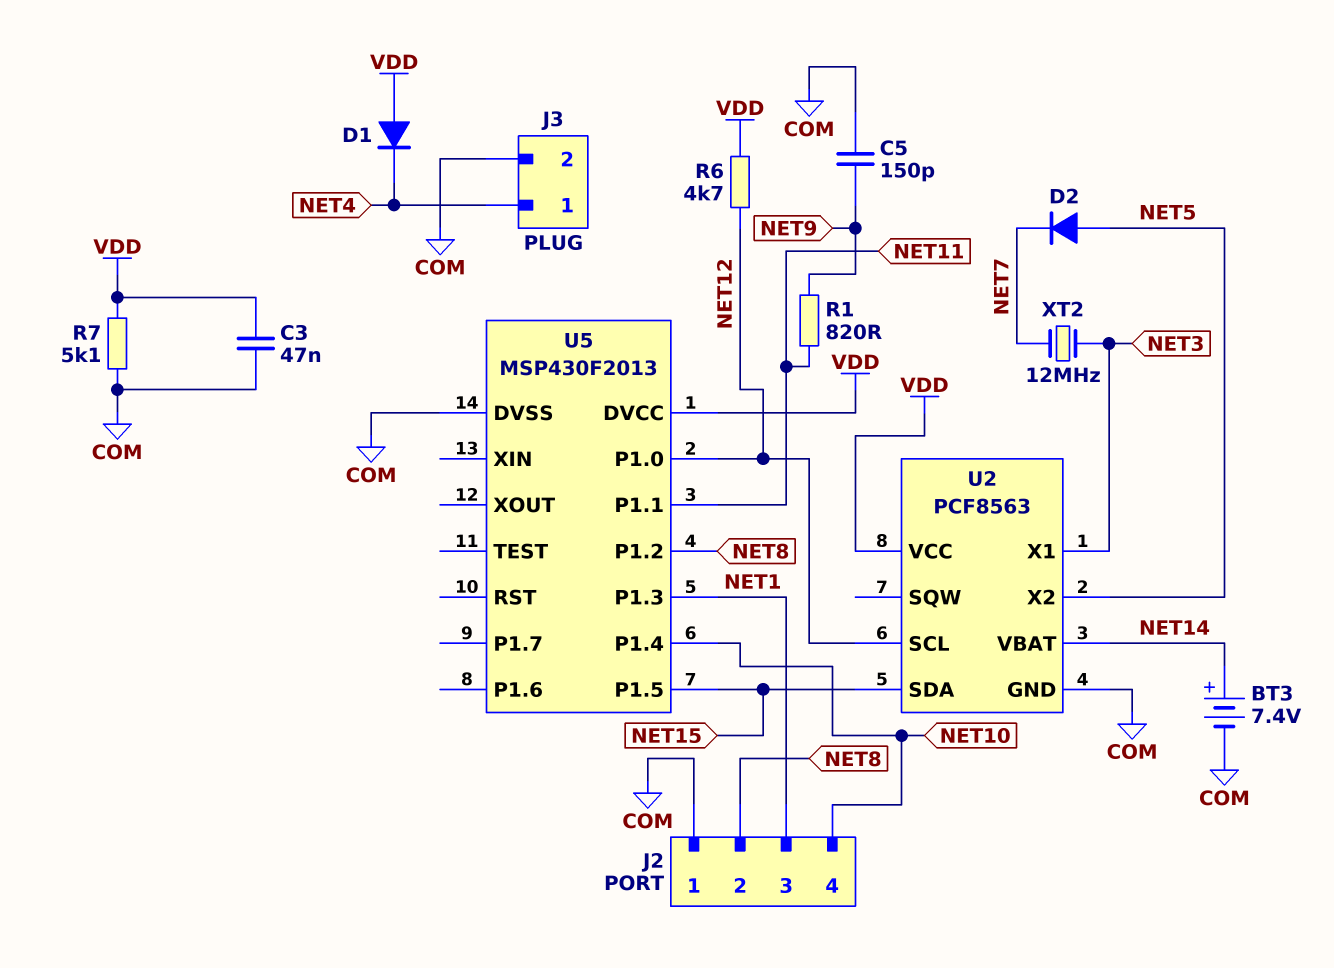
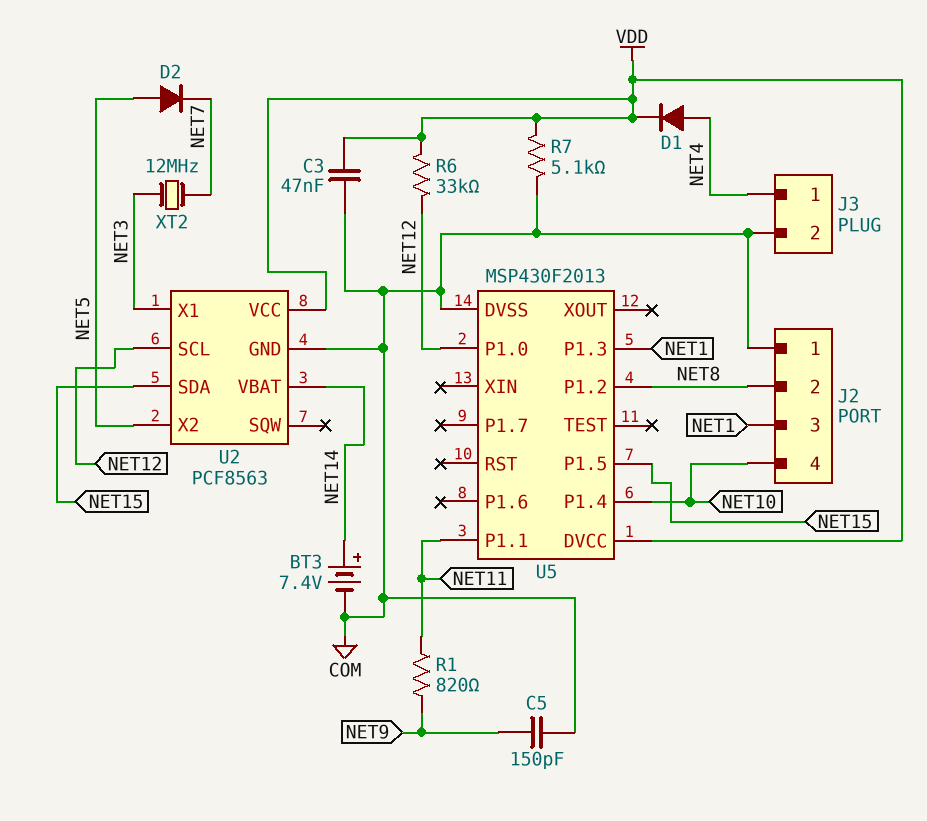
D1: diode (A VDD, K NET4) -> diode (A NET4, K VDD)
R6: 4.7k (NET12, VDD) -> 33k (NET12, VDD)

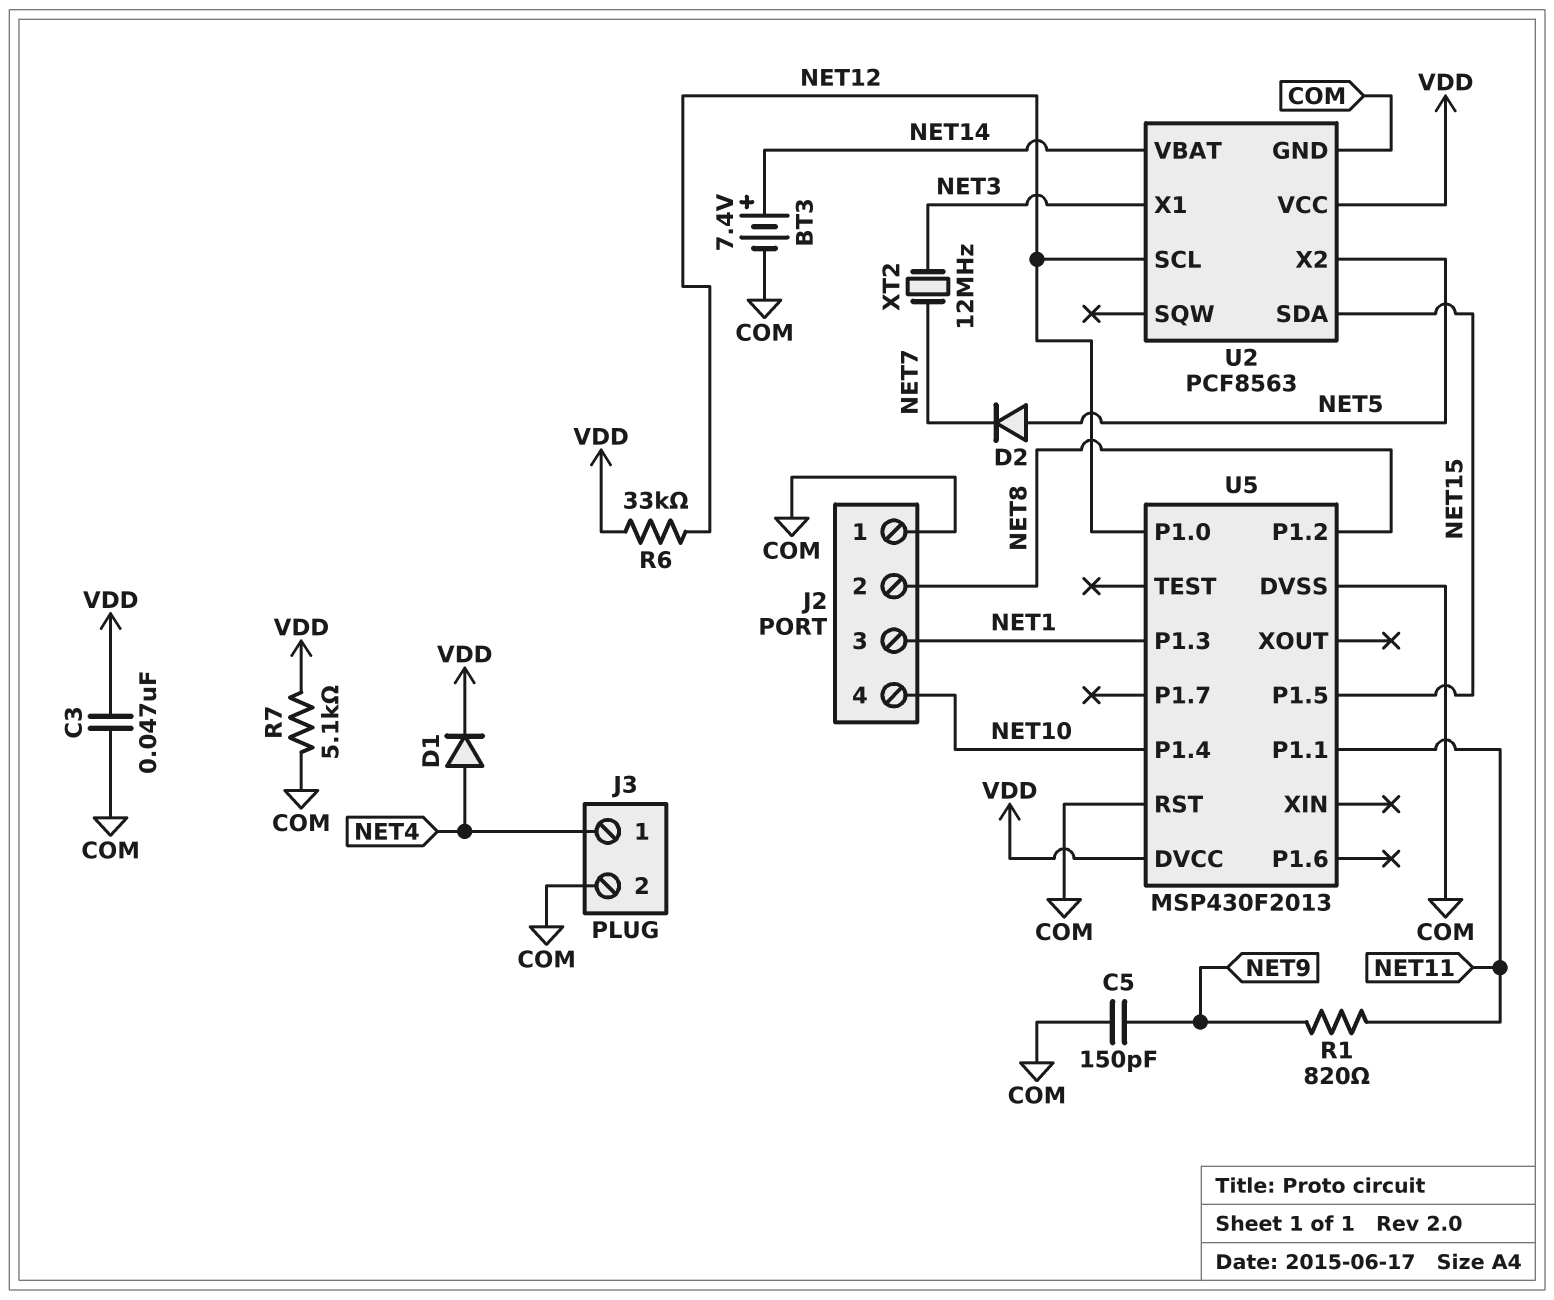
U5 pin RST: none -> COM

